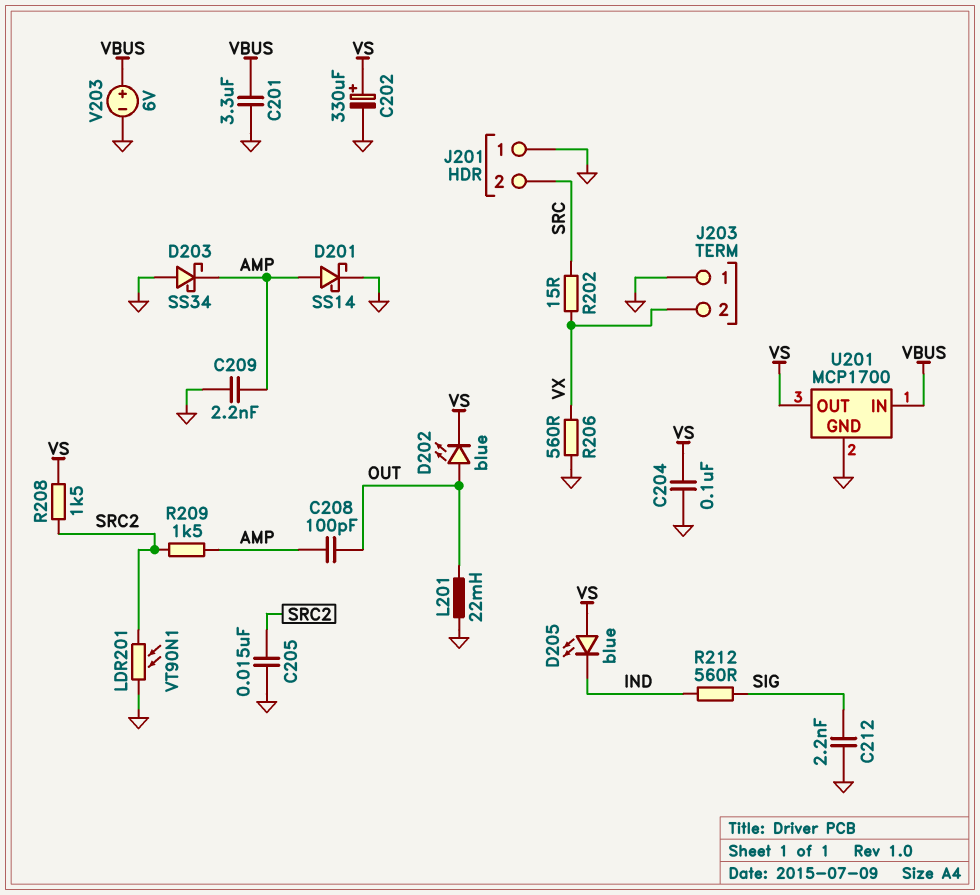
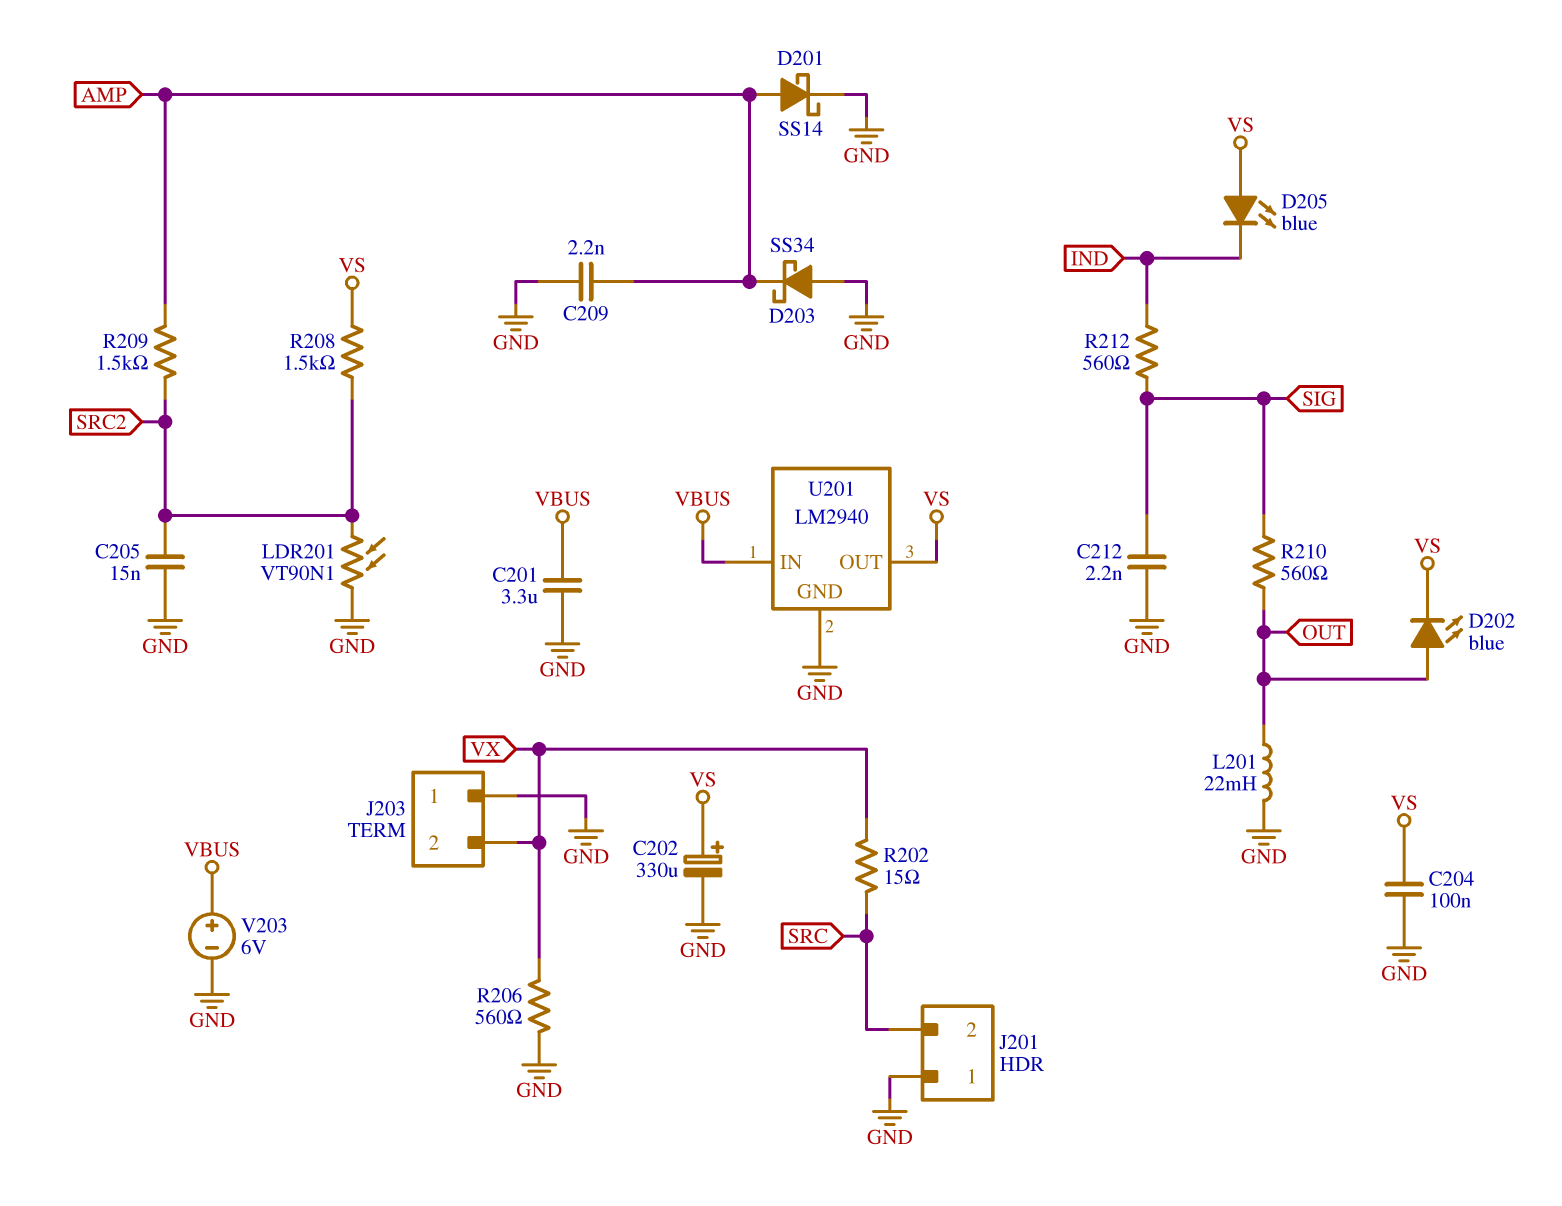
C208: 100pF (AMP, OUT) -> none
R210: none -> 560 (OUT, SIG)
U201: MCP1700 -> LM2940

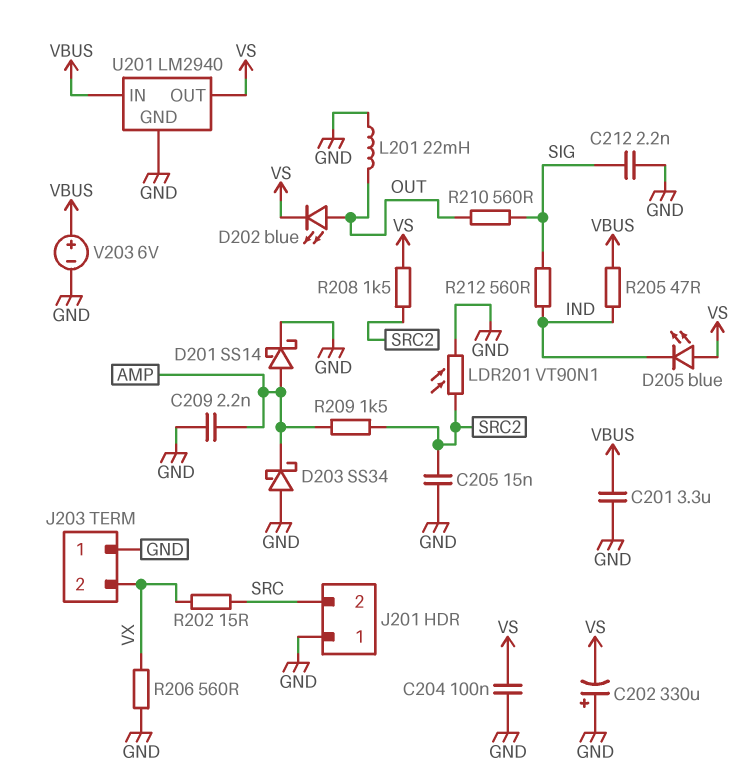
C202: 330uF (plus VS, minus GND) -> 330uF (plus GND, minus VS)
R205: none -> 47 (IND, VBUS)

